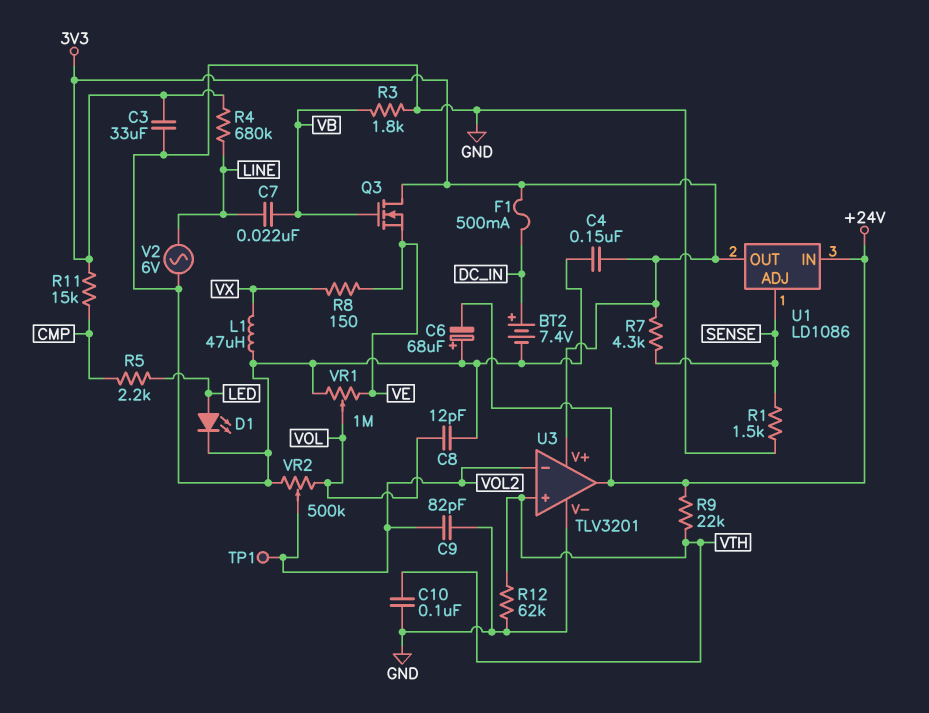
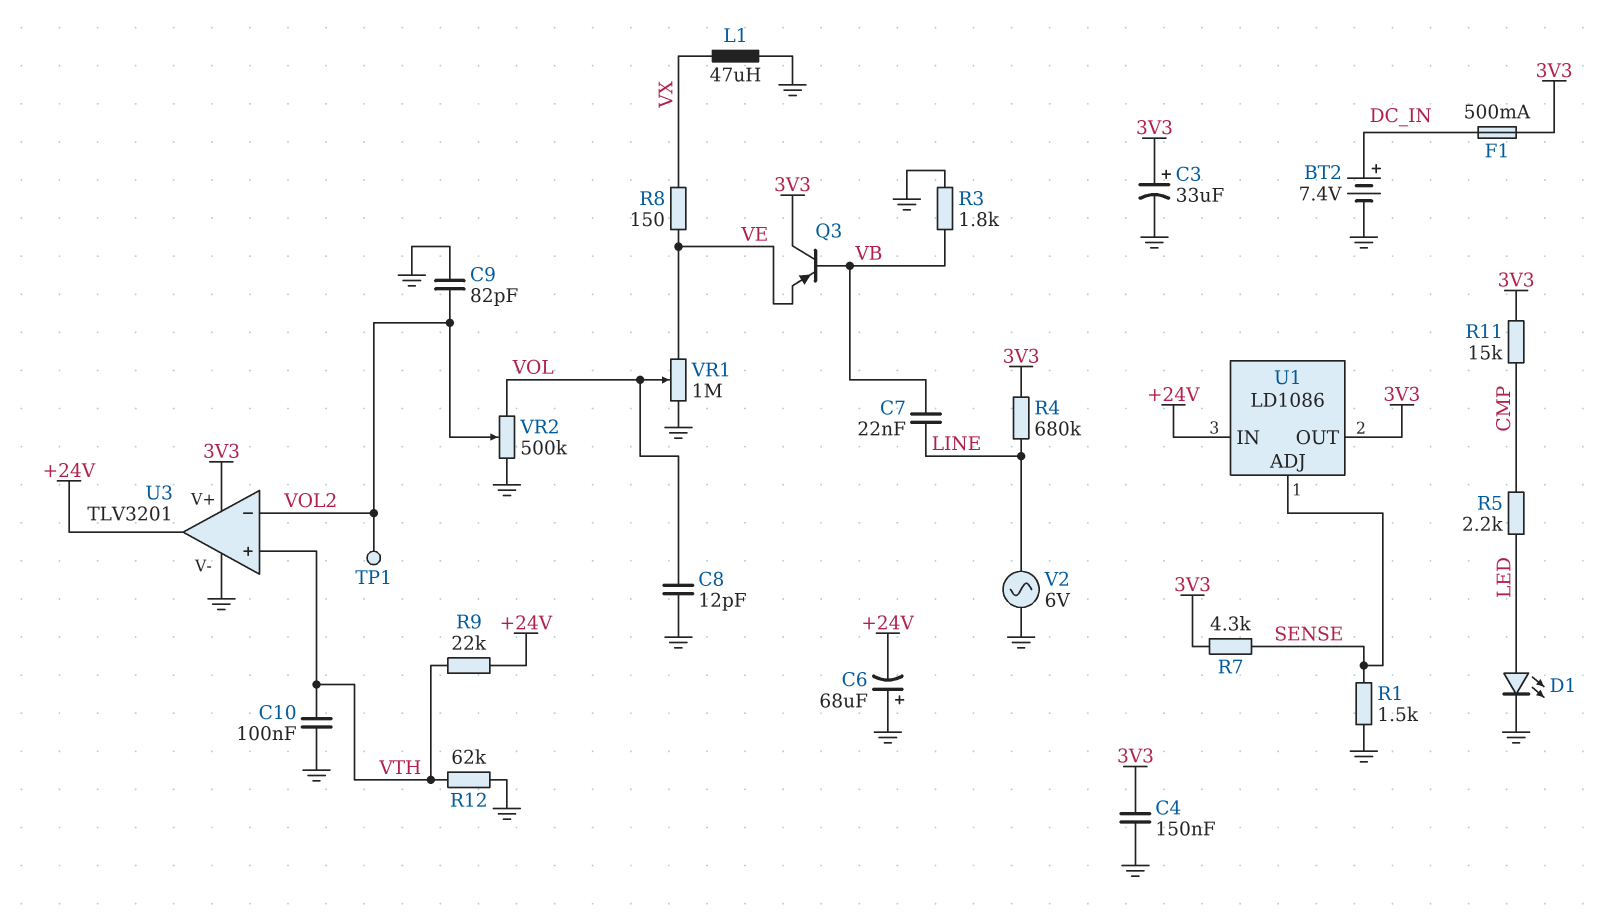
C3: 33uF (3V3, GND) -> 33uF (plus 3V3, minus GND)
Q3: NMOS (G VB, D 3V3, S VE) -> PNP (B VB, C 3V3, E VE)

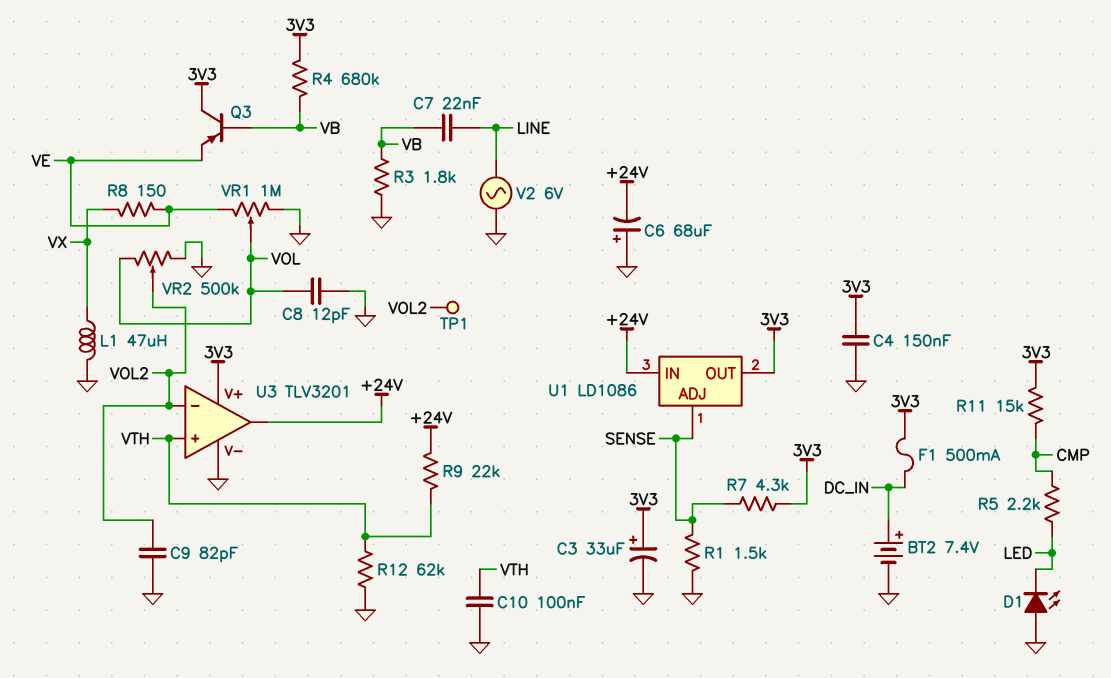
D1: LED (A LED, K GND) -> LED (A GND, K LED)
R4: 680k (3V3, LINE) -> 680k (3V3, VB)

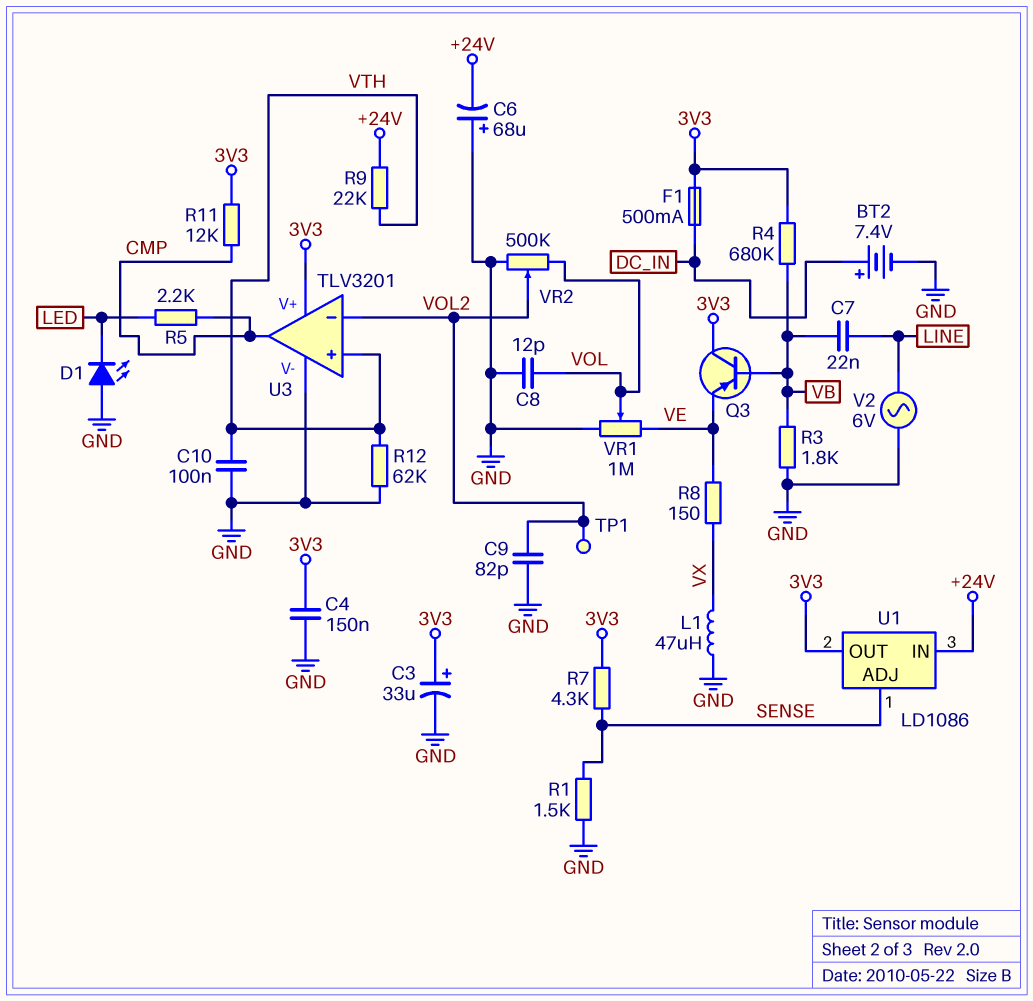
R11: 15k (3V3, CMP) -> 12k (3V3, CMP)
U3 pin out: +24V -> CMP

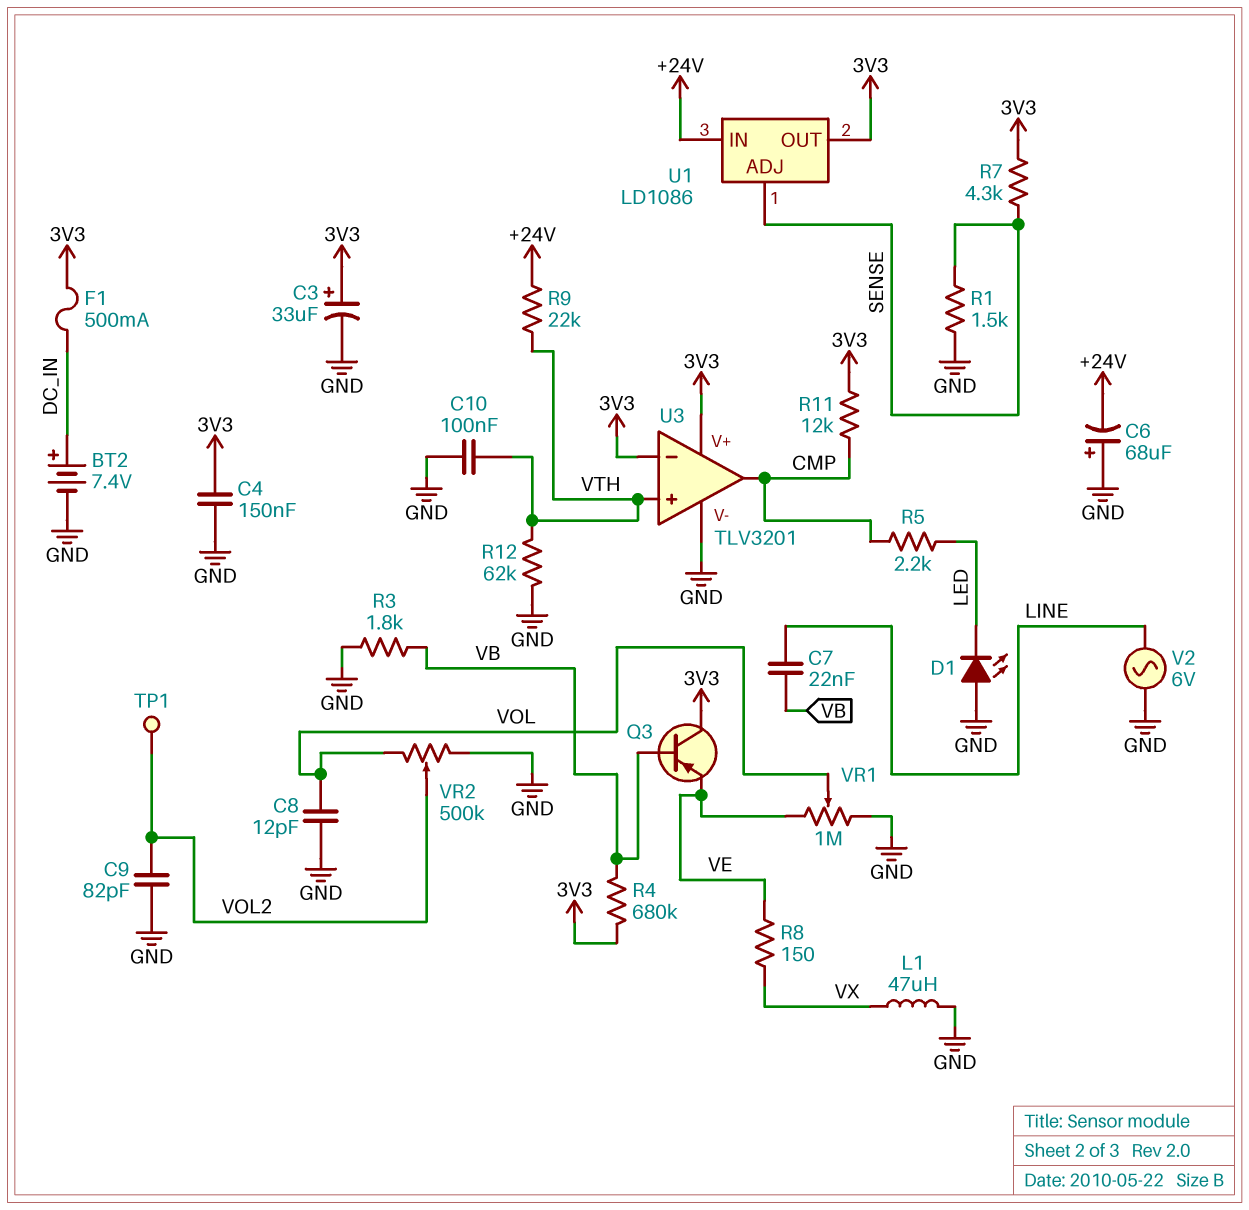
U3 pin in-: VOL2 -> 3V3

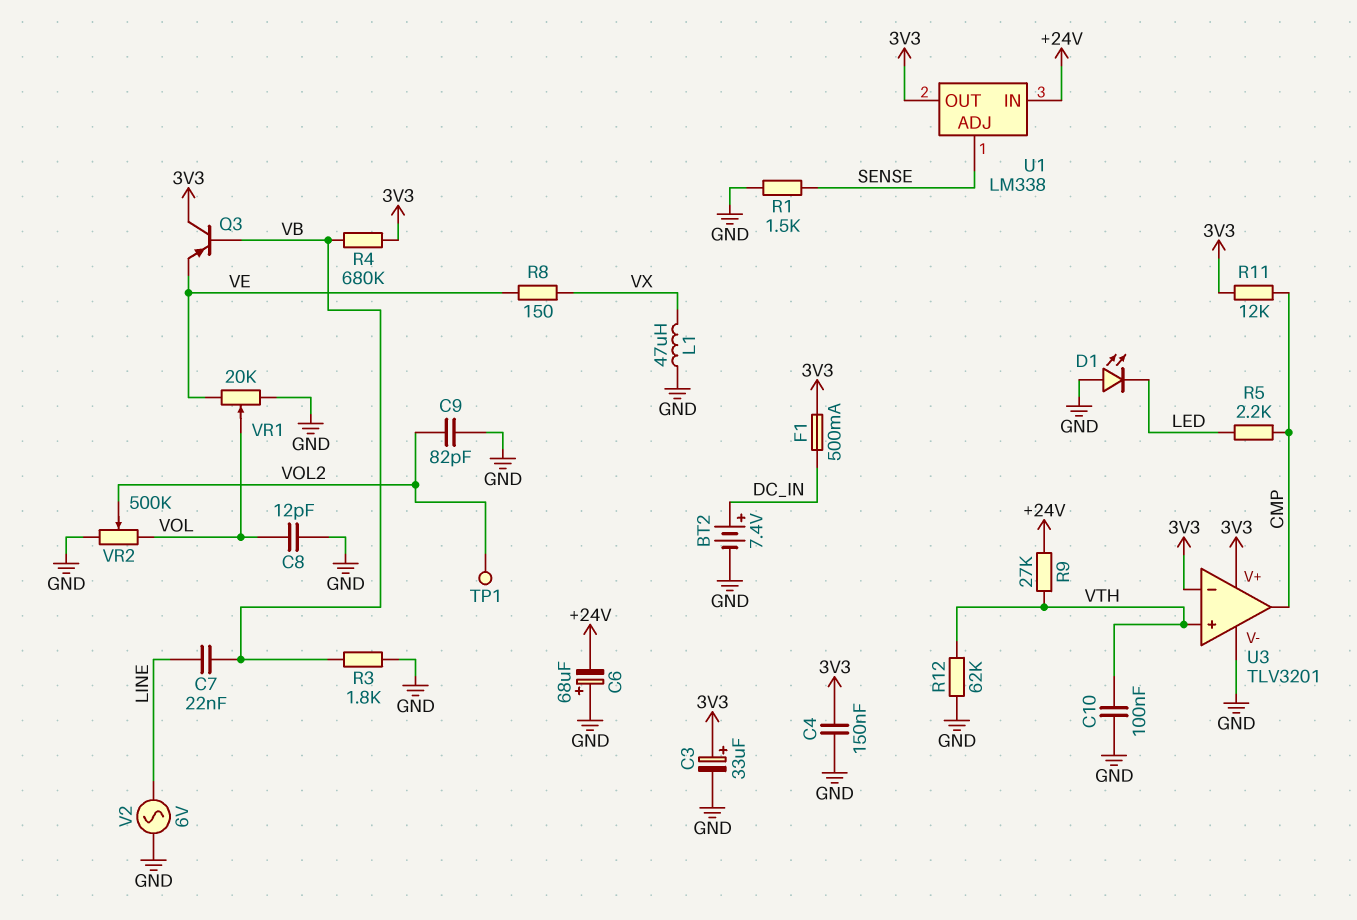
R7: 4.3k (3V3, SENSE) -> none
R9: 22k (+24V, VTH) -> 27k (+24V, VTH)
U1: LD1086 -> LM338
VR1: 1M (GND, VE, wiper VOL) -> 20k (GND, VE, wiper VOL)

